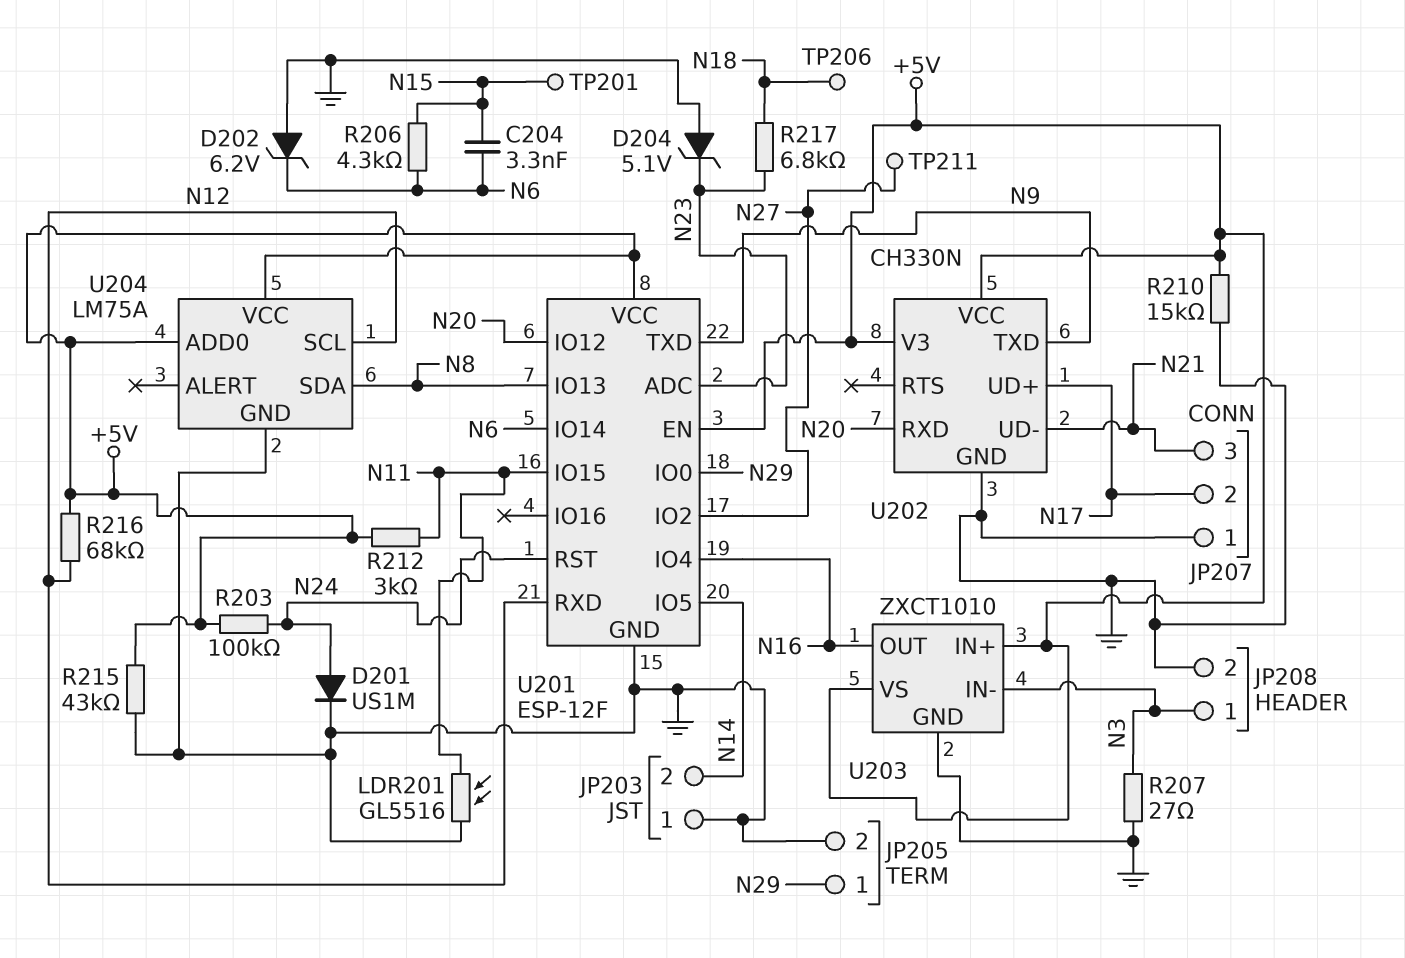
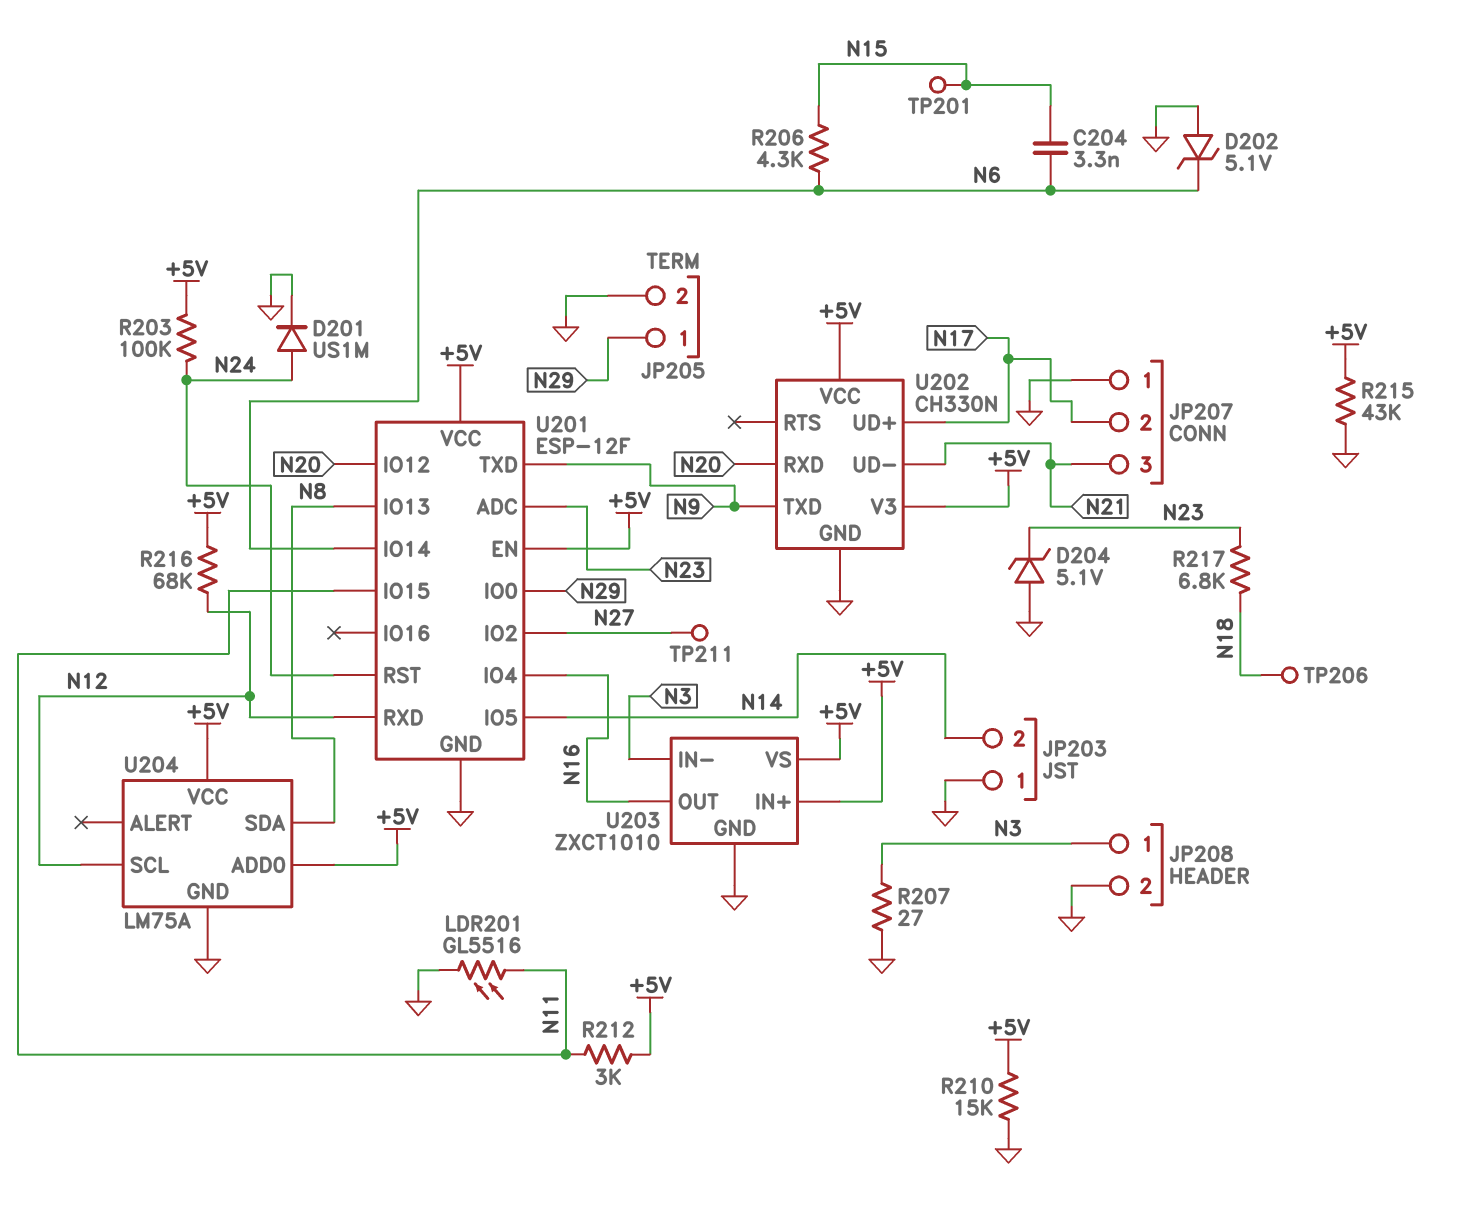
D202: zener 6.2V (A GND, K N6) -> zener 5.1V (A GND, K N6)

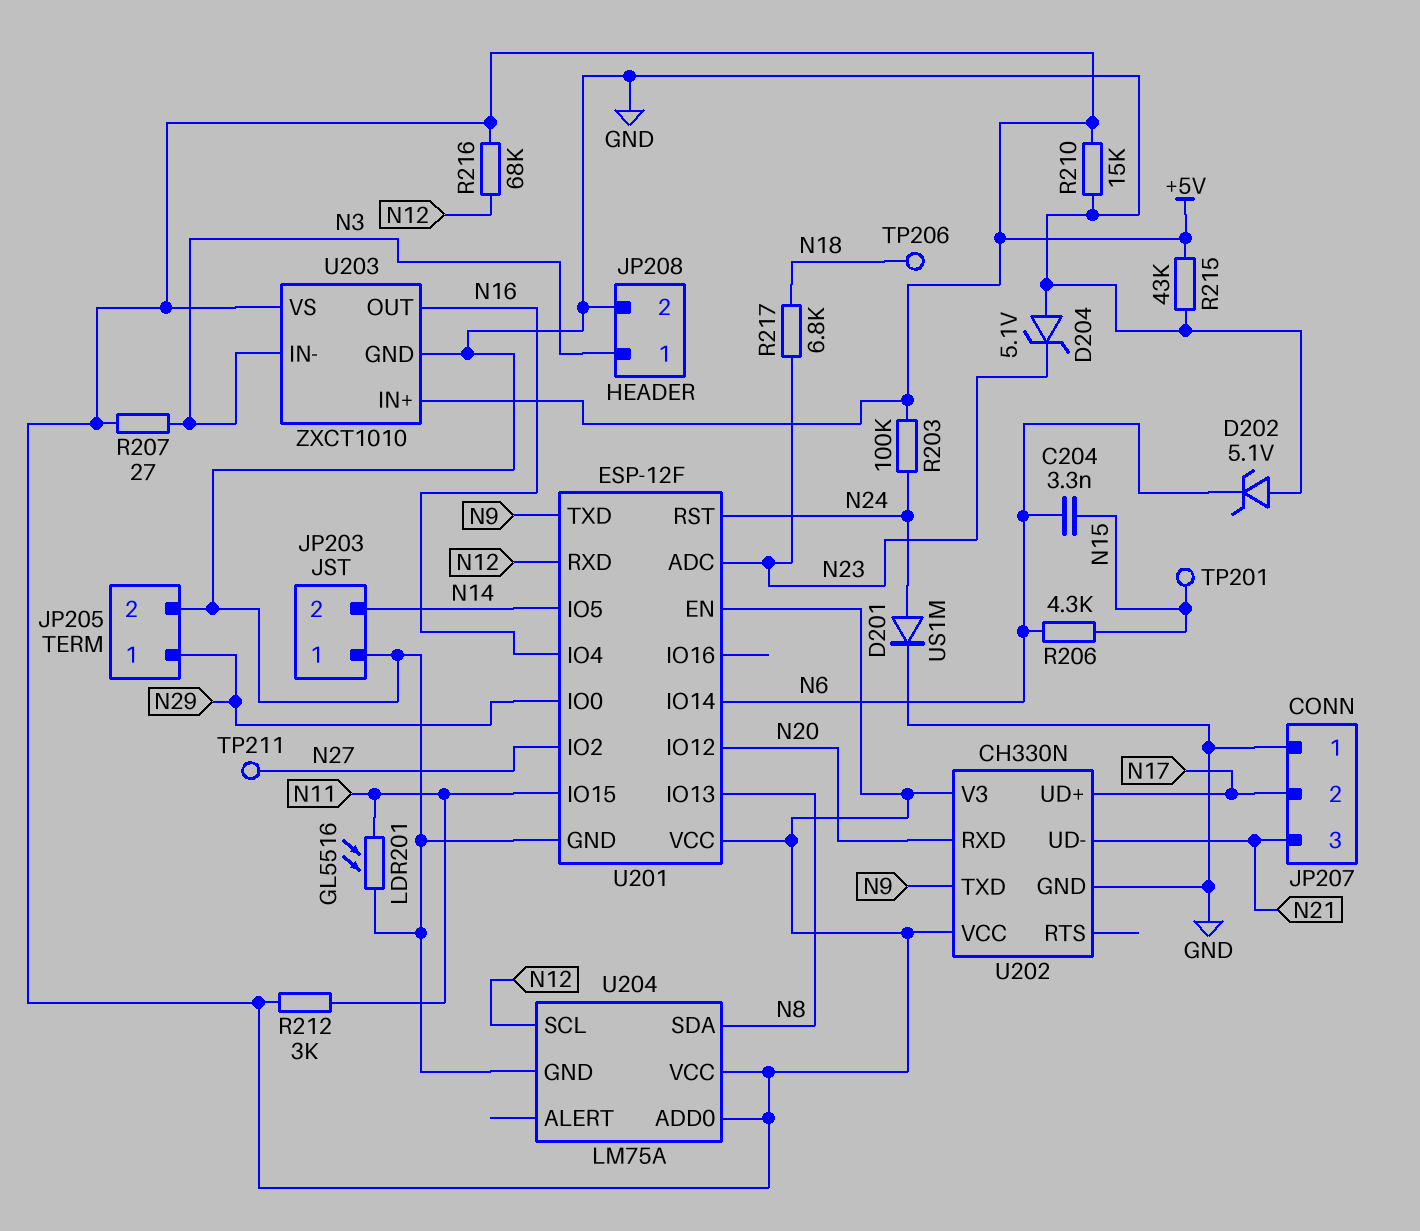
R207: 27 (GND, N3) -> 27 (+5V, N3)

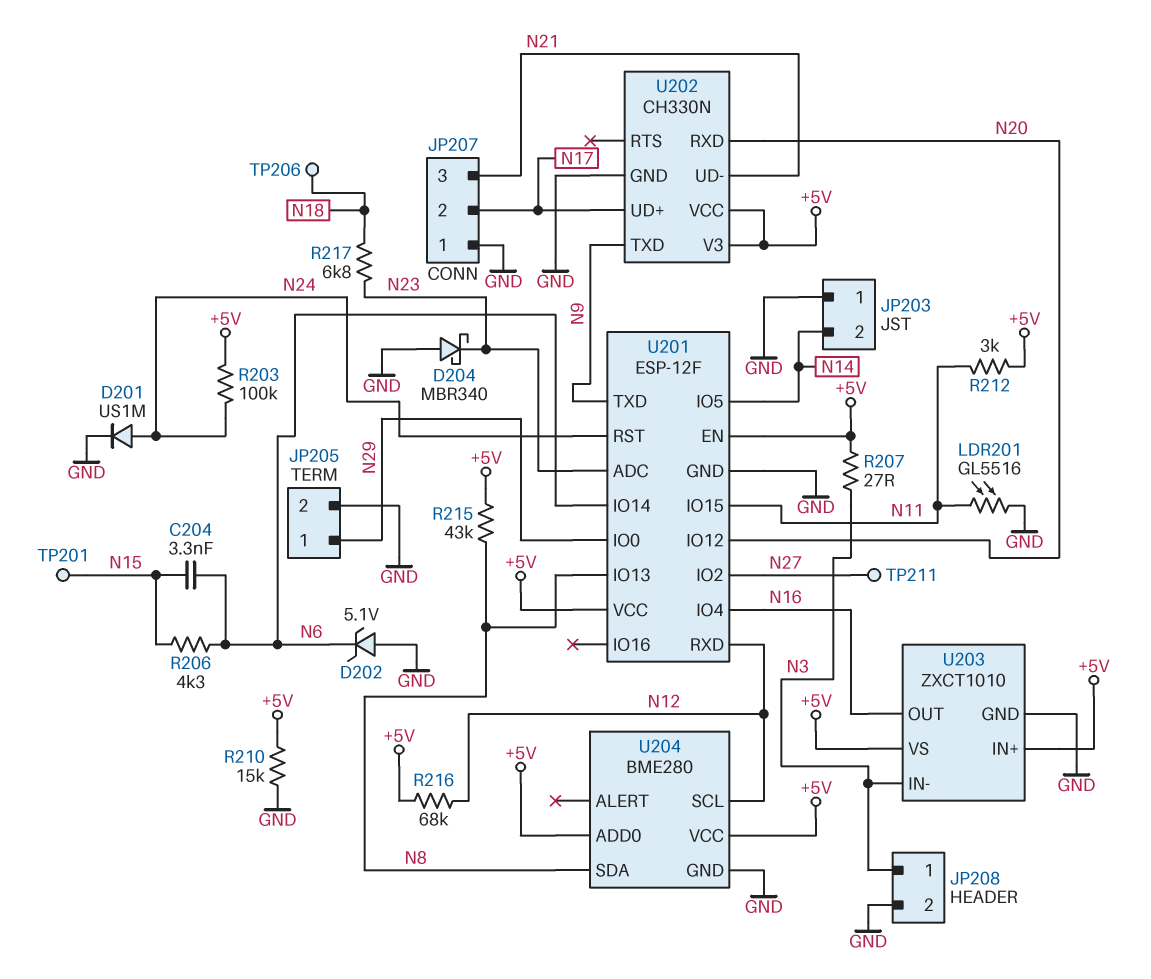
D204: zener 5.1V (A GND, K N23) -> schottky MBR340 (A GND, K N23)
R215: 43k (+5V, GND) -> 43k (+5V, N8)
U204: LM75A -> BME280

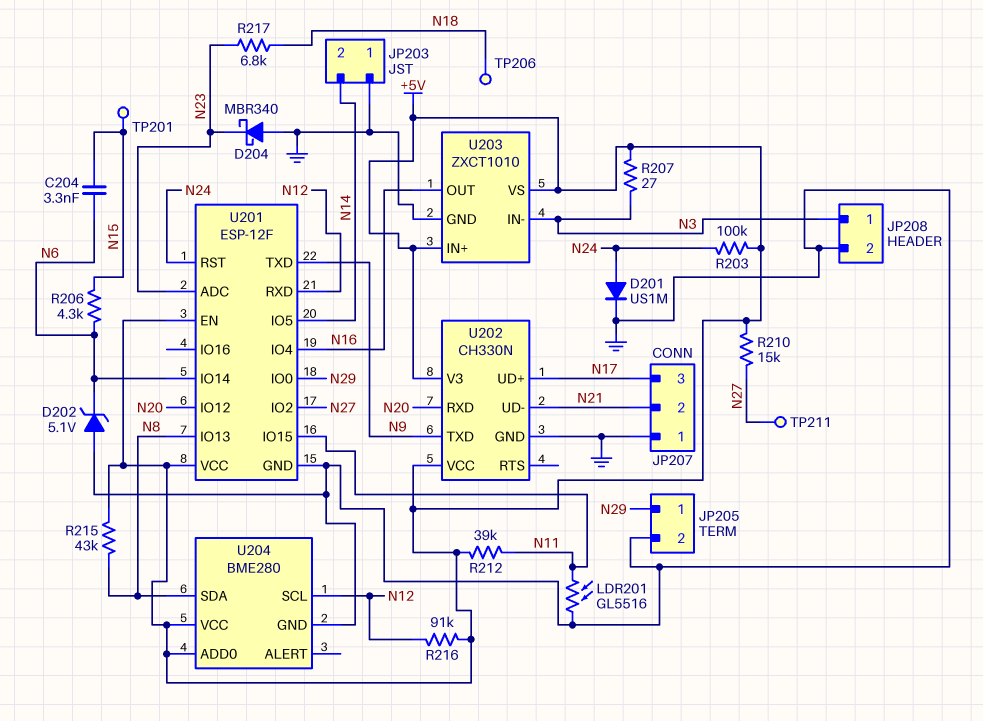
JP207 pin 2: N17 -> N21
JP207 pin 3: N21 -> N17
R210: 15k (+5V, GND) -> 15k (+5V, N27)
R212: 3k (+5V, N11) -> 39k (+5V, N11)
R216: 68k (+5V, N12) -> 91k (+5V, N12)

